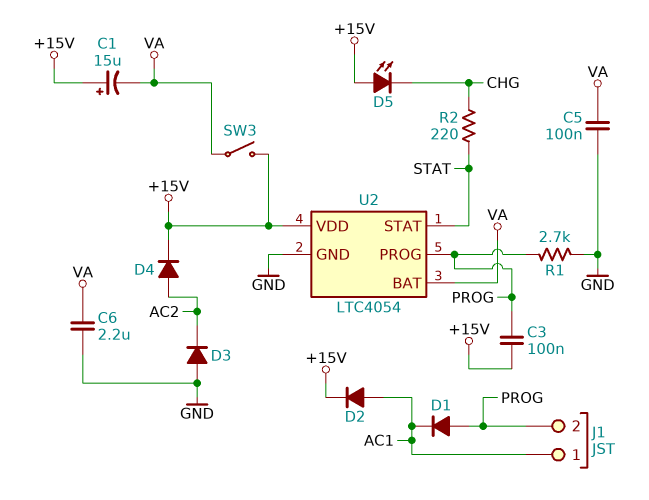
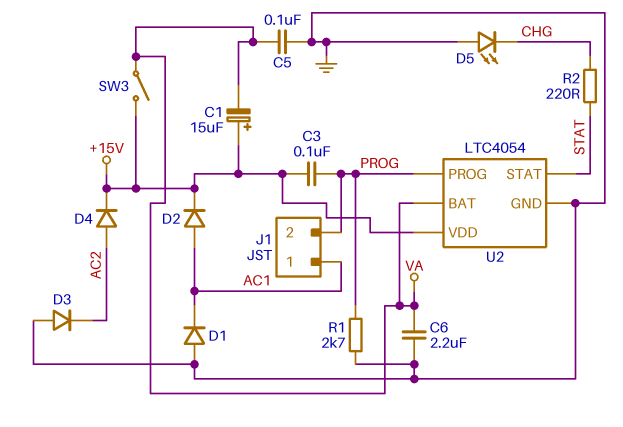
D1: diode (A PROG, K AC1) -> diode (A GND, K AC1)
D5: LED (A +15V, K CHG) -> LED (A GND, K CHG)

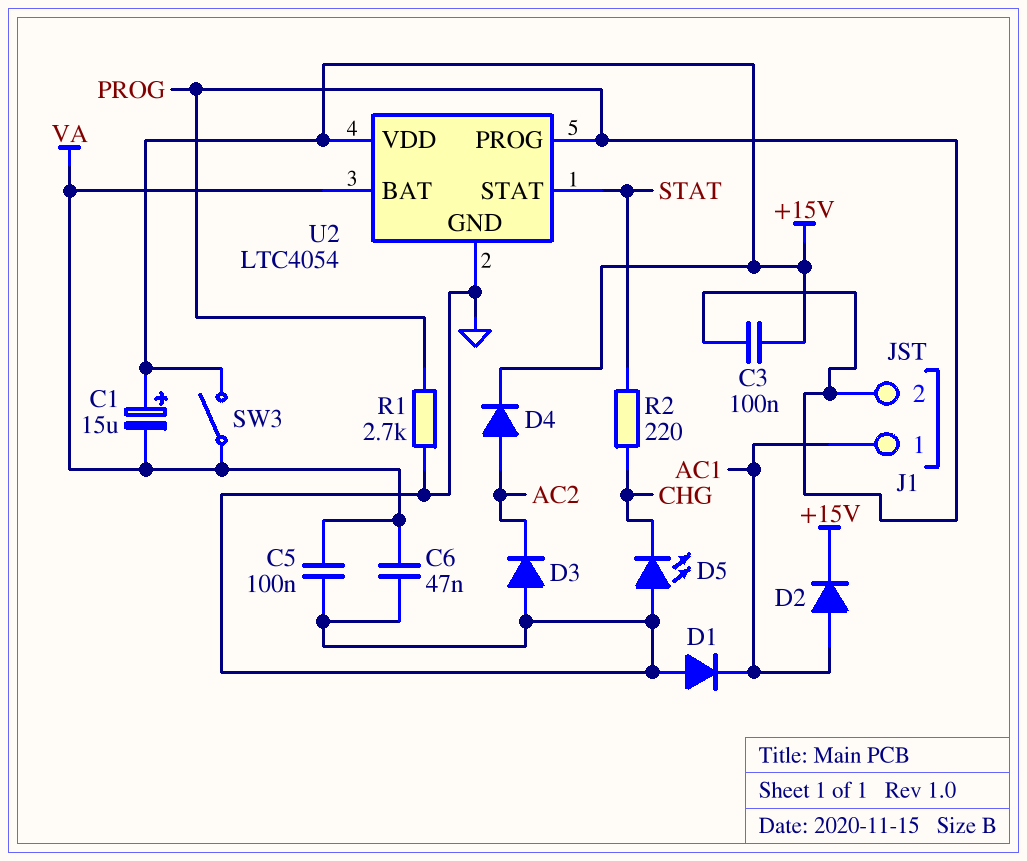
C6: 2.2uF (GND, VA) -> 47nF (GND, VA)

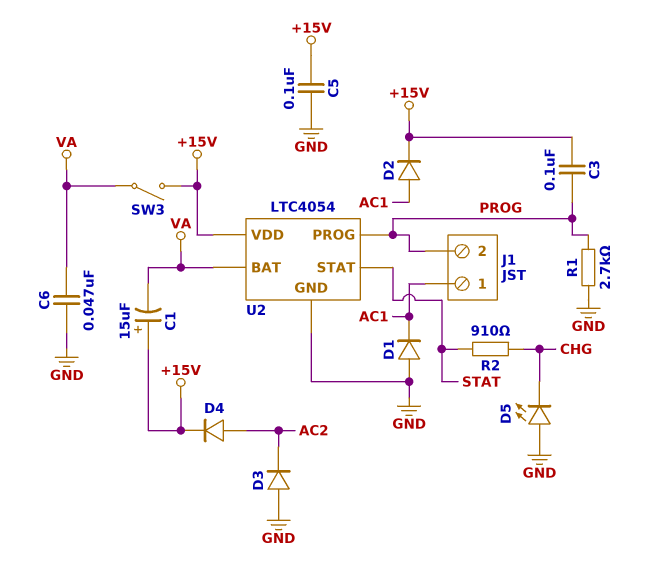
C5: 100nF (GND, VA) -> 100nF (+15V, GND)
R2: 220 (CHG, STAT) -> 910 (CHG, STAT)

